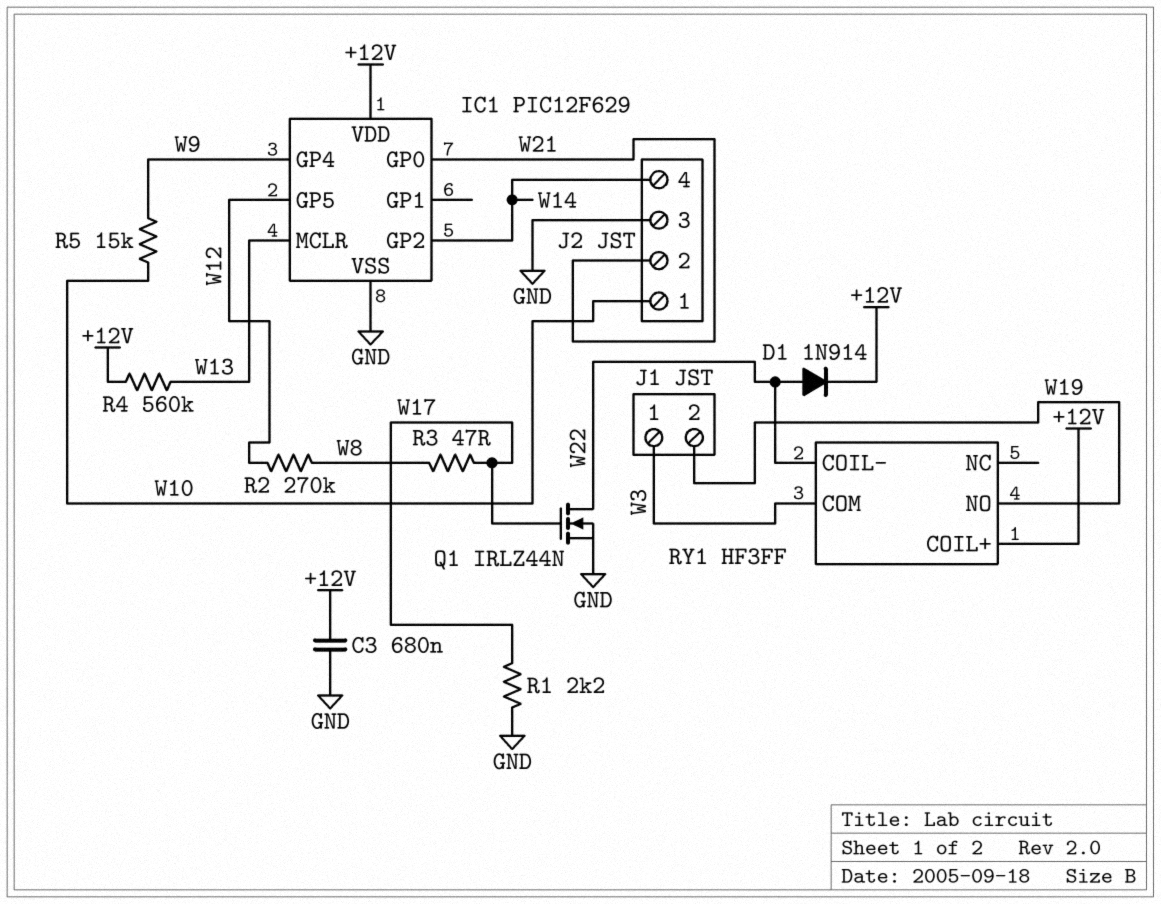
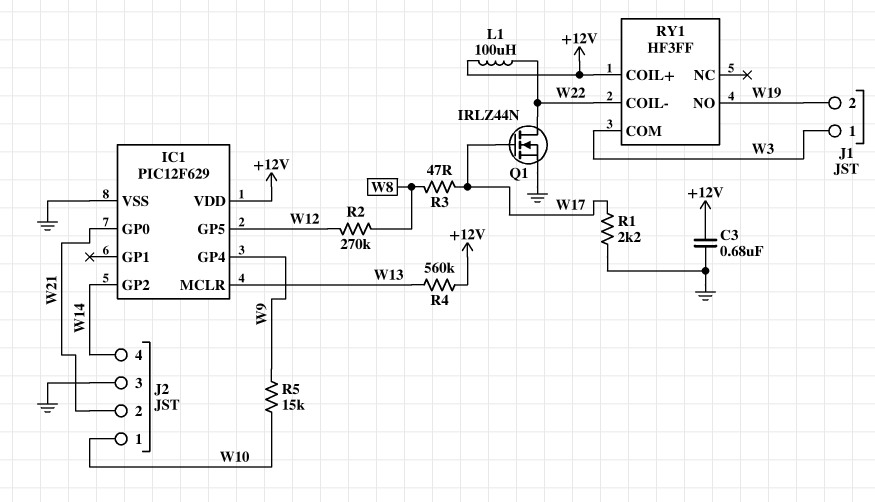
D1: diode 1N914 (A W22, K +12V) -> none
L1: none -> 100uH (+12V, W22)

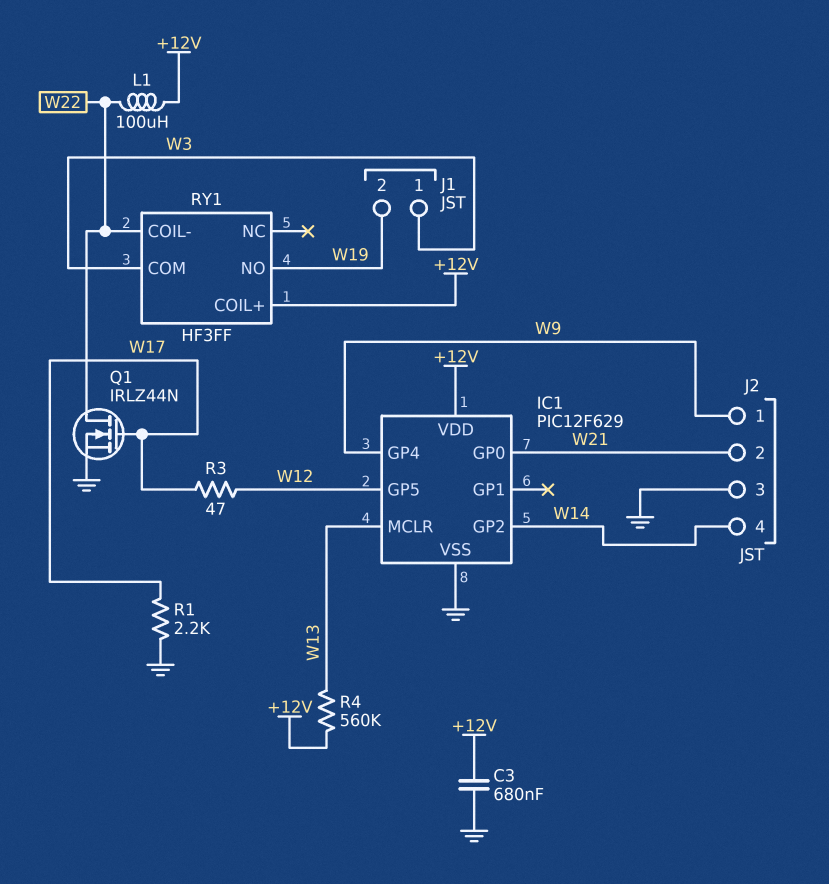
J2 pin 1: W10 -> W9
R2: 270k (W8, W12) -> none
R3: 47 (W8, W17) -> 47 (W12, W17)
R5: 15k (W9, W10) -> none

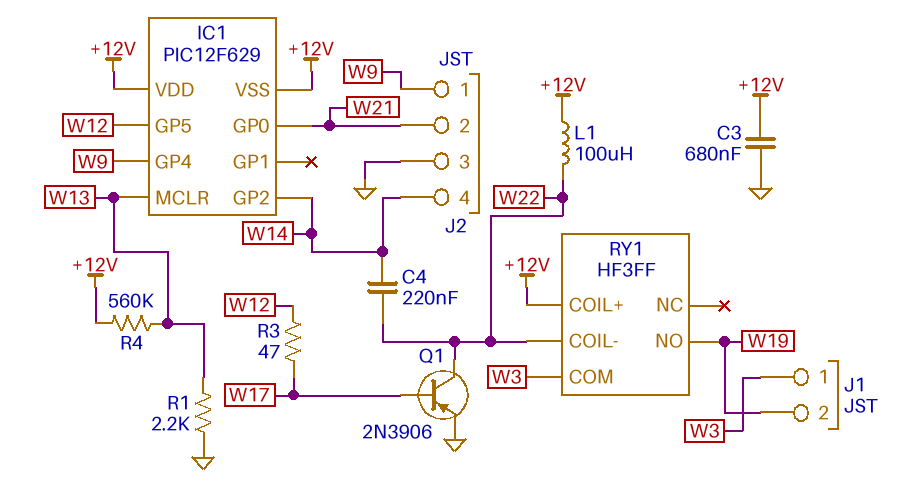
C4: none -> 220nF (W14, W22)
IC1 pin VSS: GND -> +12V
Q1: NMOS IRLZ44N (G W17, D W22, S GND) -> PNP 2N3906 (B W17, C W22, E GND)
R1: 2.2k (GND, W17) -> 2.2k (GND, W13)

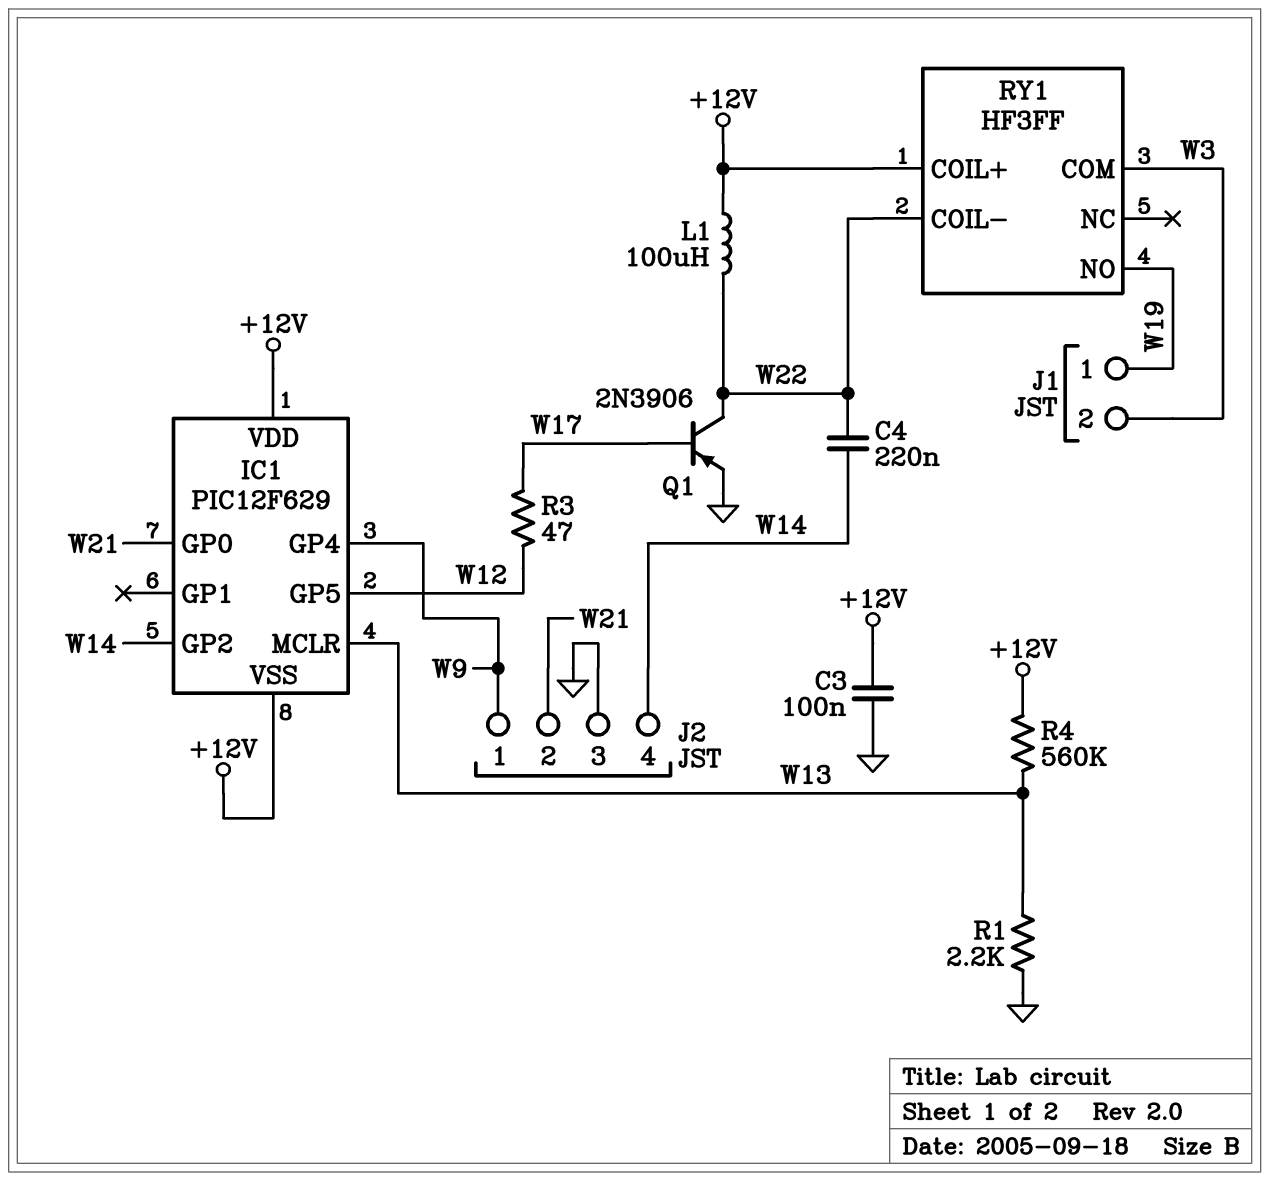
C3: 680nF (+12V, GND) -> 100nF (+12V, GND)
J1 pin 1: W3 -> W19
J1 pin 2: W19 -> W3

